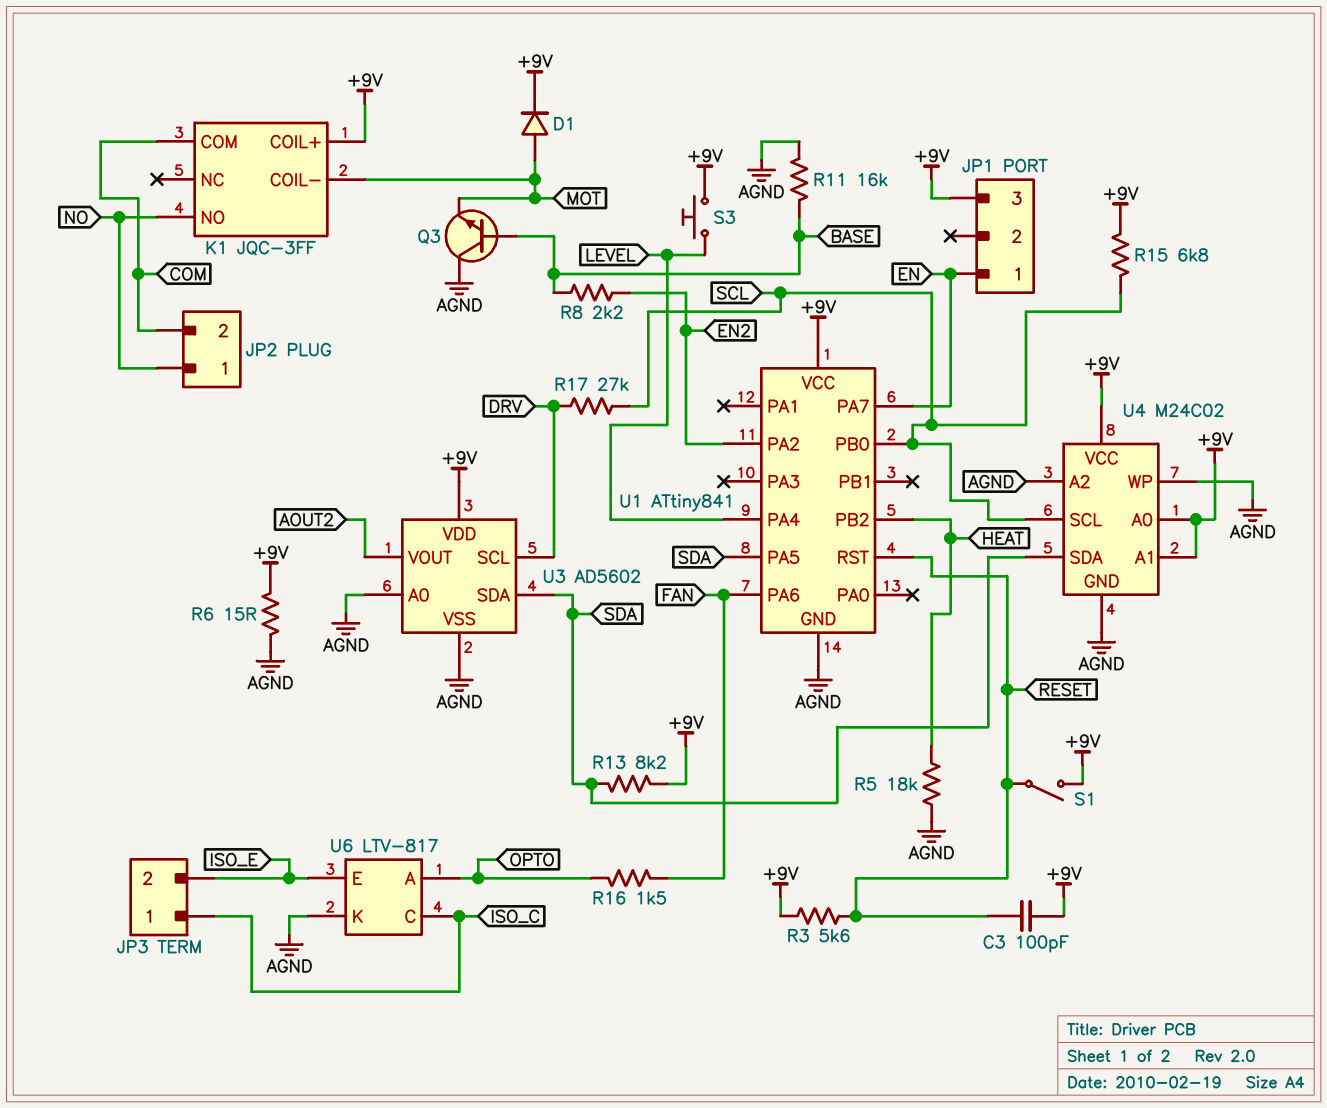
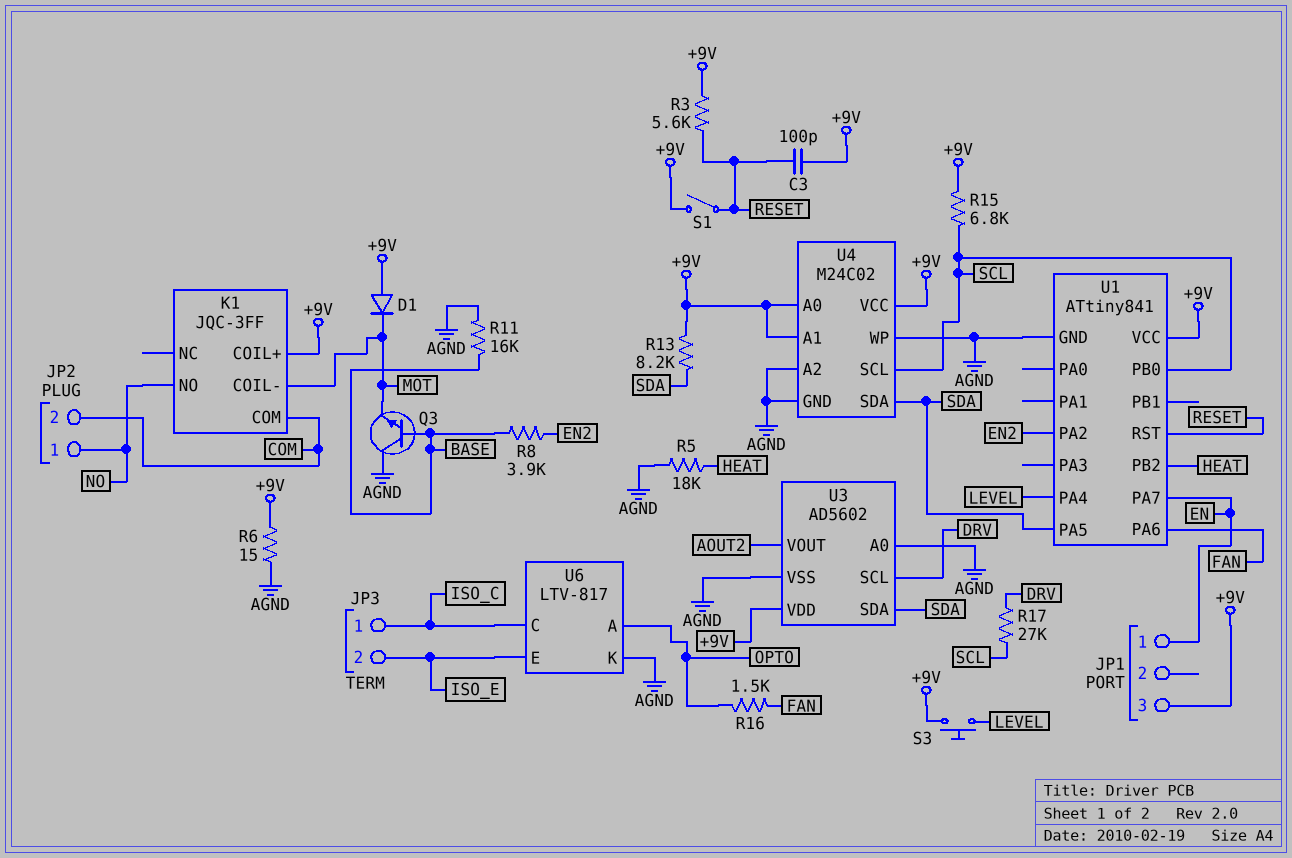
D1: diode (A MOT, K +9V) -> diode (A +9V, K MOT)
R8: 2.2k (BASE, EN2) -> 3.9k (BASE, EN2)

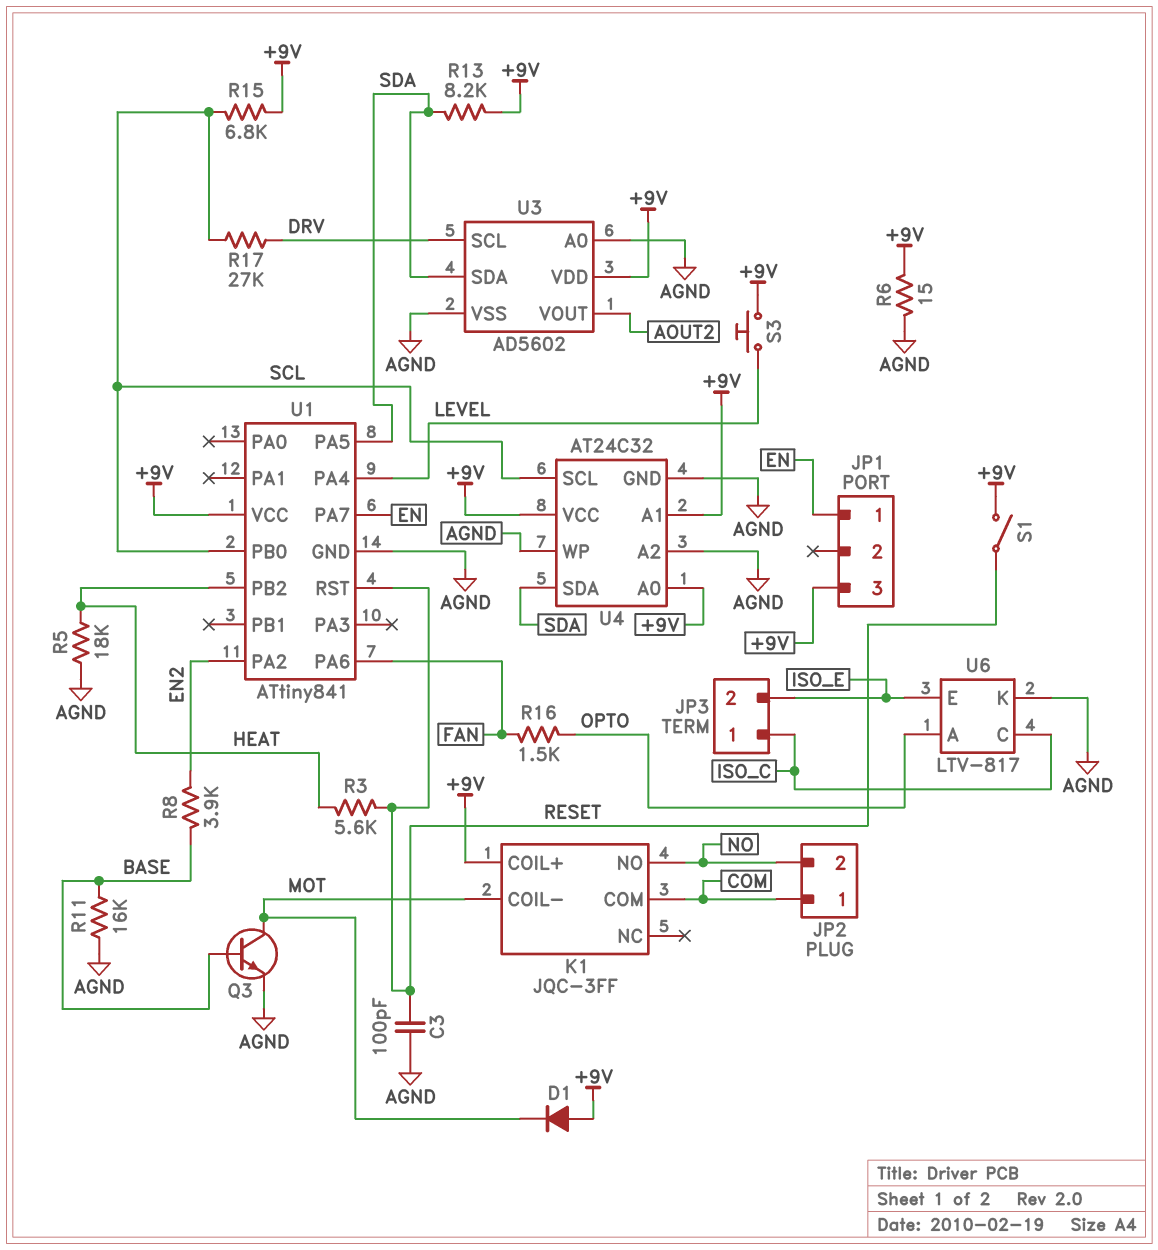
C3: 100pF (+9V, RESET) -> 100pF (AGND, RESET)
JP2 pin 1: NO -> COM
JP2 pin 2: COM -> NO
Q3: NPN (B BASE, C AGND, E MOT) -> NPN (B BASE, C MOT, E AGND)
R3: 5.6k (+9V, RESET) -> 5.6k (HEAT, RESET)
U4: M24C02 -> AT24C32

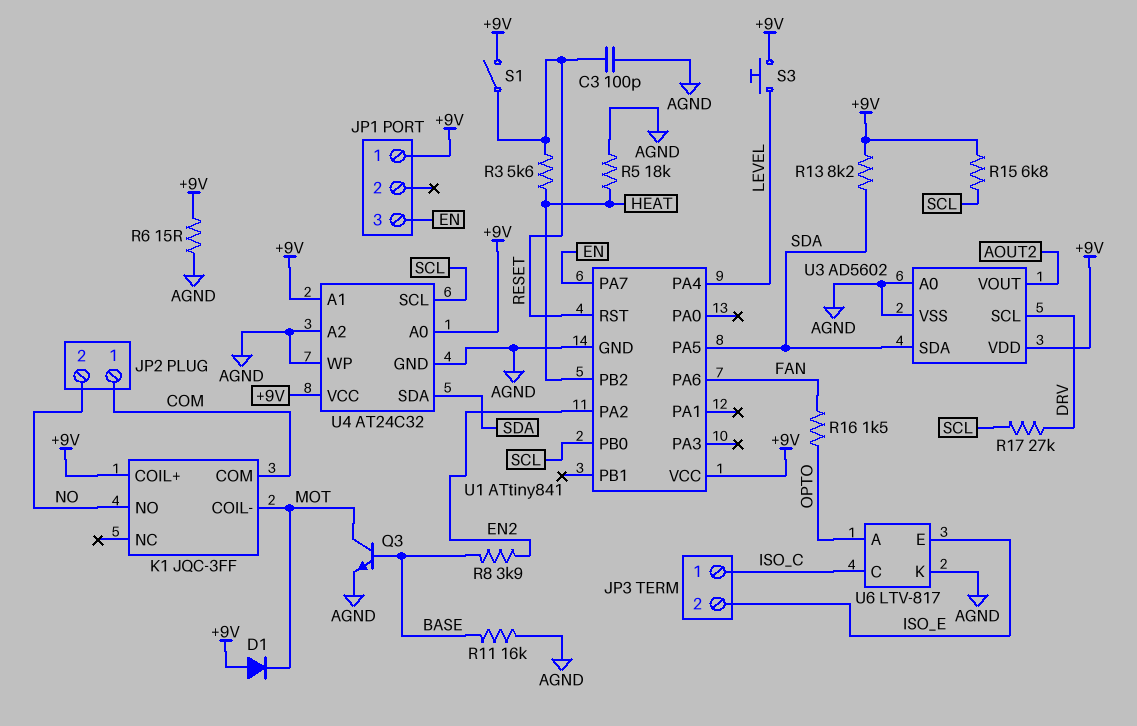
JP1 pin 1: EN -> +9V
JP1 pin 3: +9V -> EN

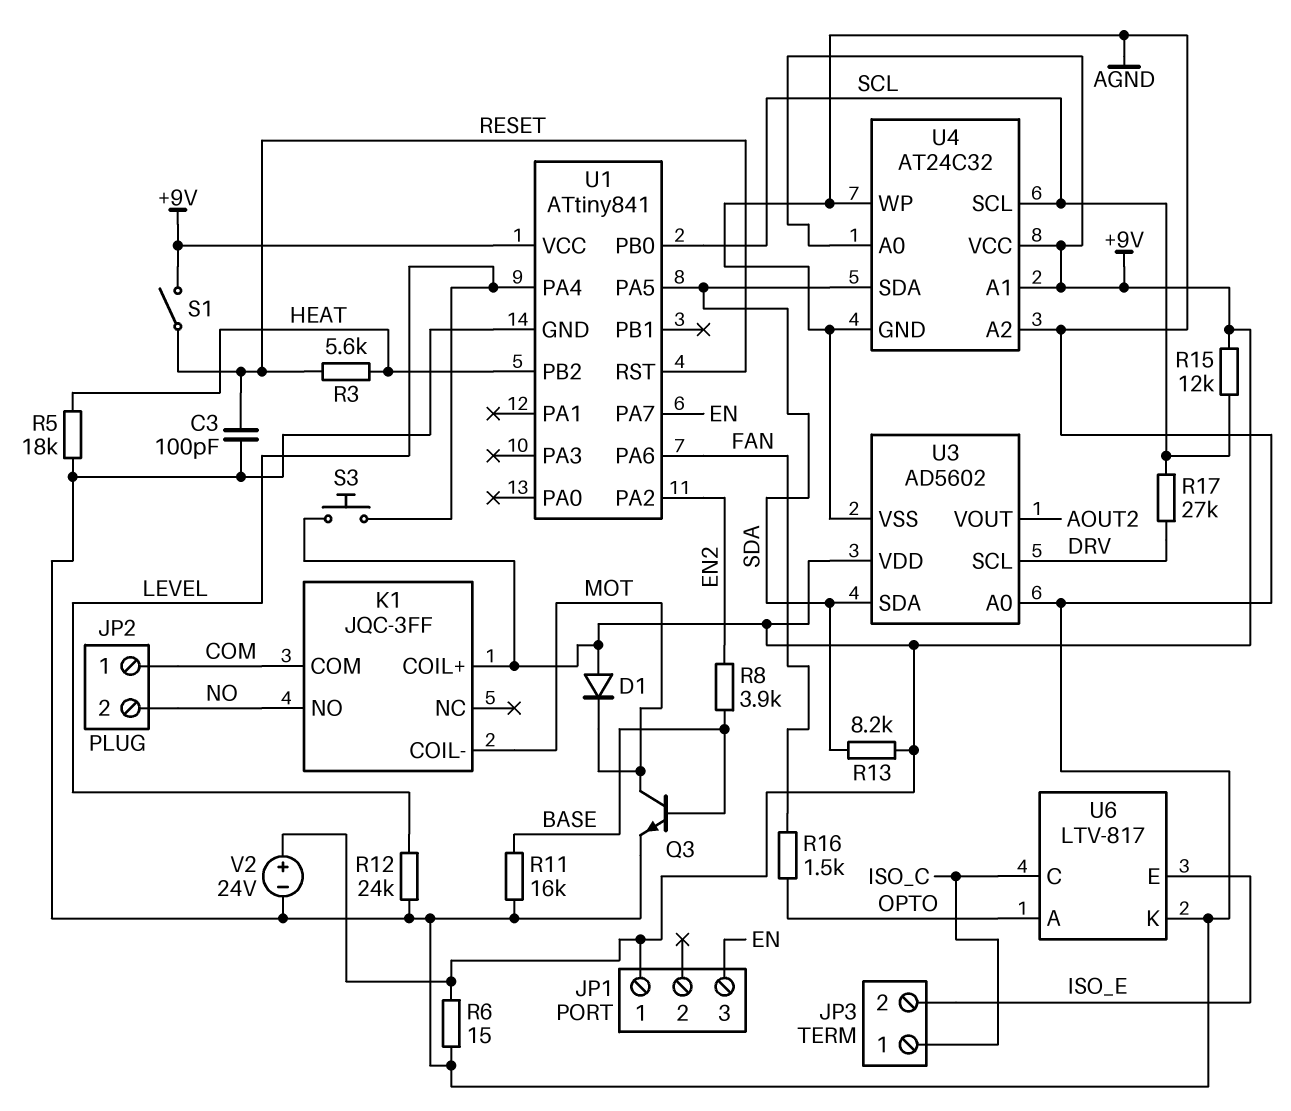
R12: none -> 24k (AGND, LEVEL)
R15: 6.8k (+9V, SCL) -> 12k (+9V, SCL)
V2: none -> 24V (plus +9V, minus AGND)

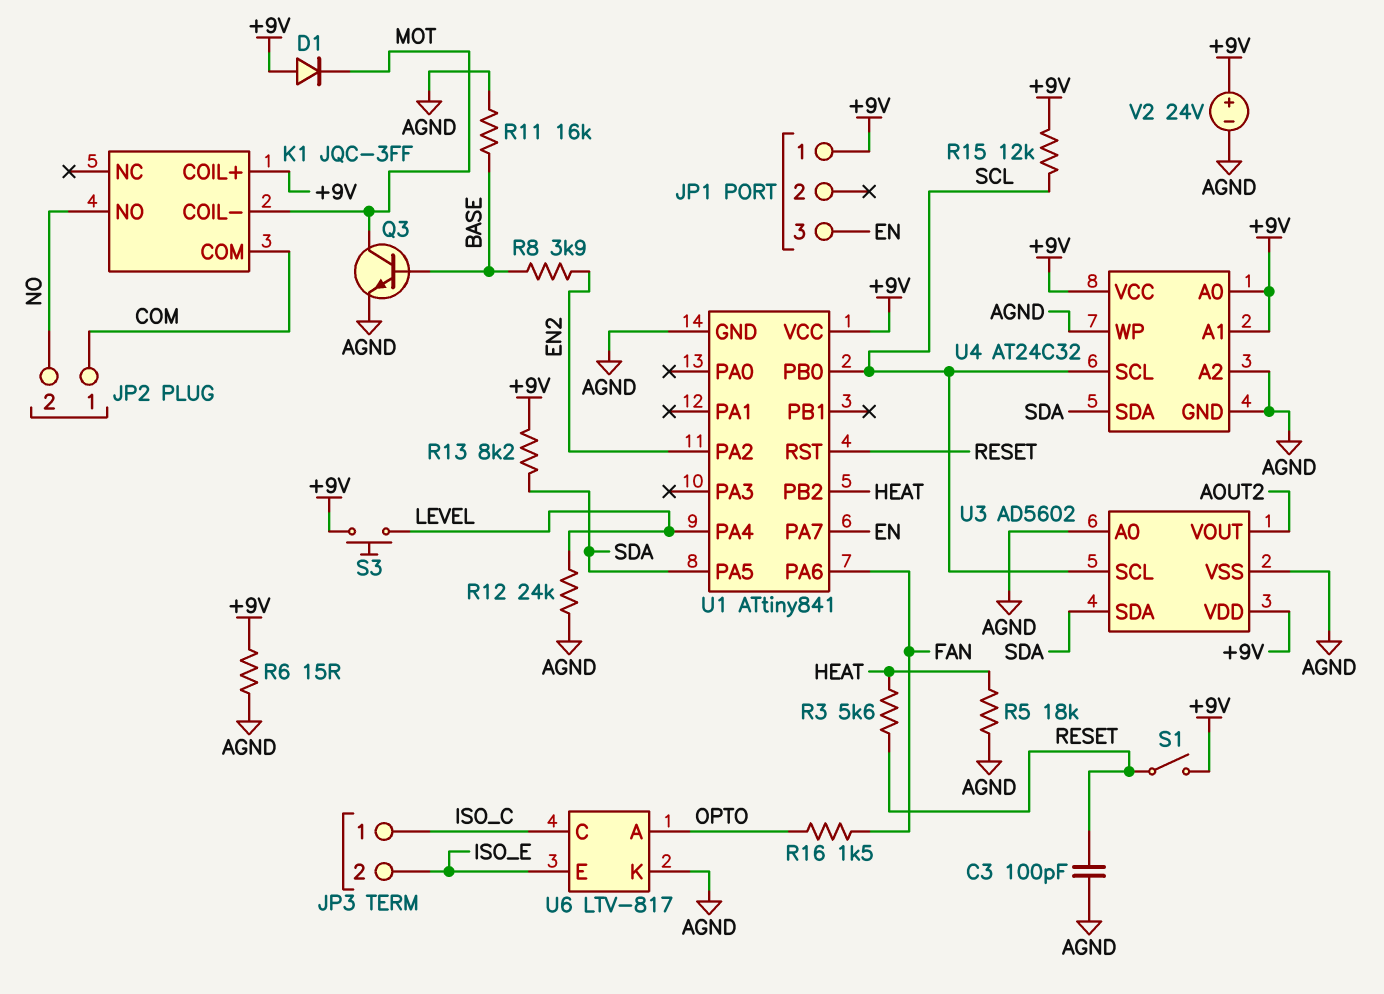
R17: 27k (DRV, SCL) -> none
U3 pin SCL: DRV -> SCL

